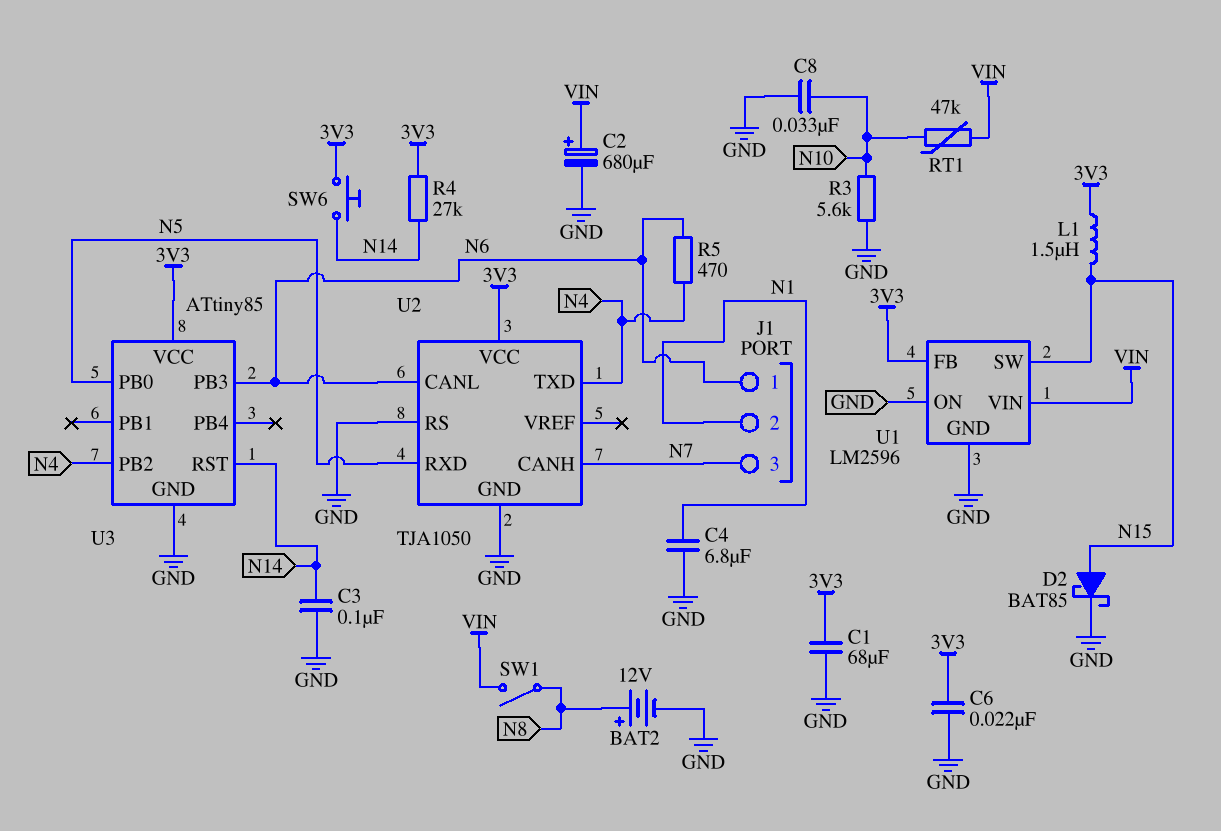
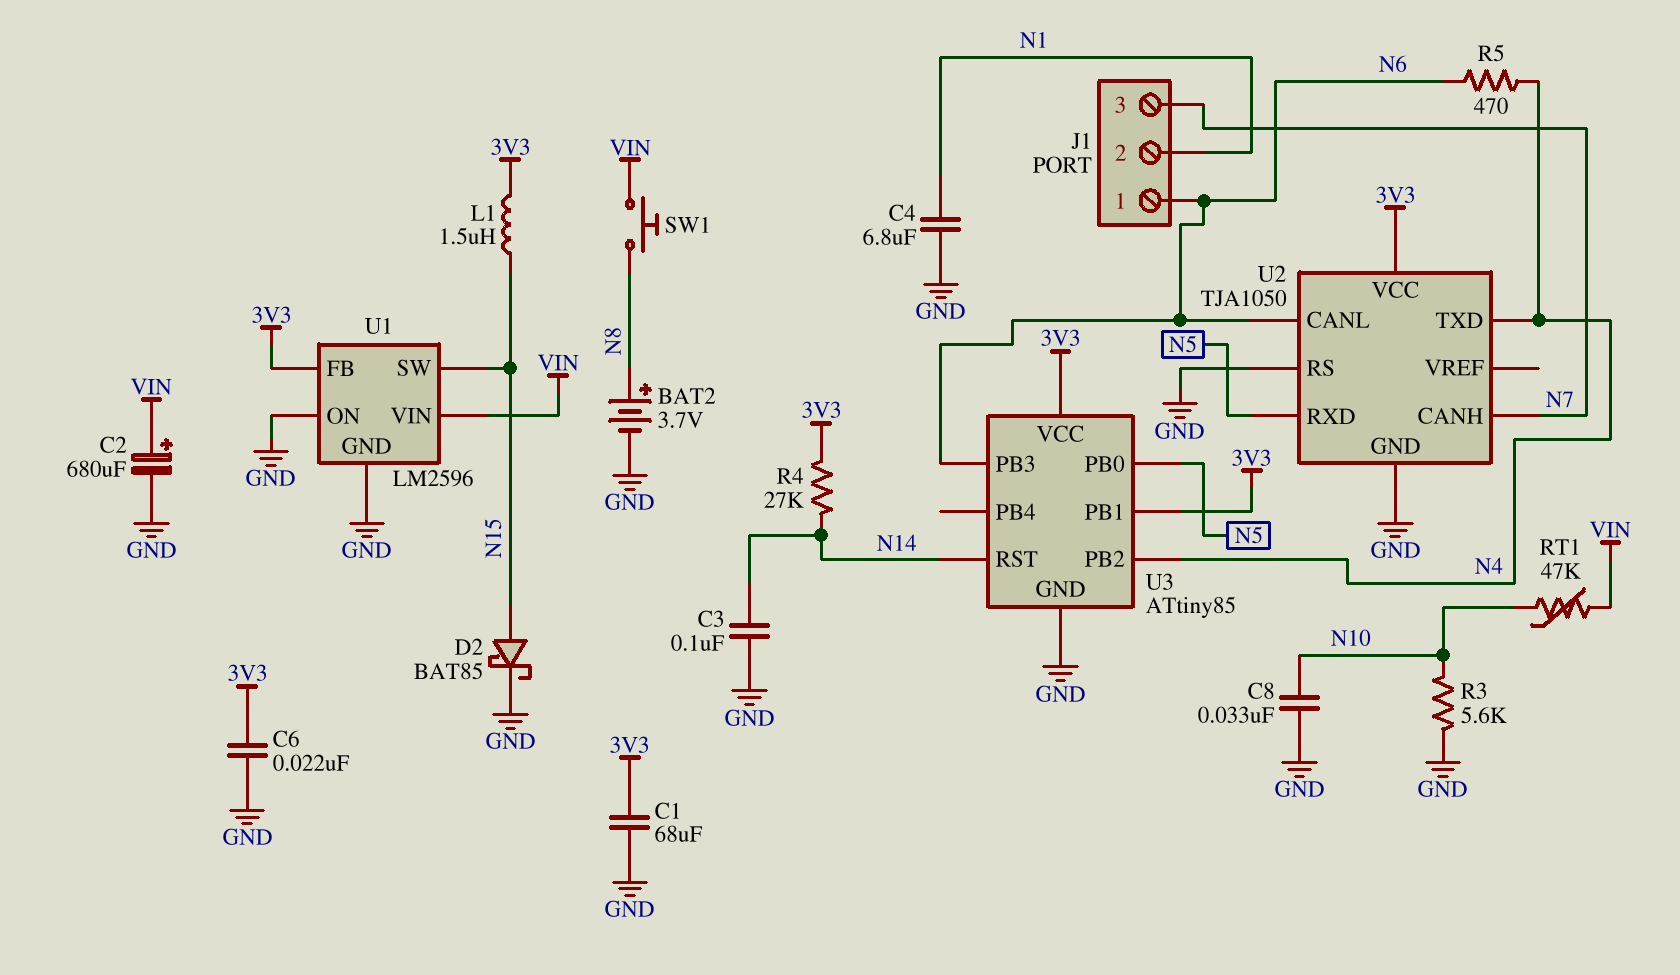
BAT2: 12V (plus N8, minus GND) -> 3.7V (plus N8, minus GND)
SW1: switch (N8, VIN) -> button (N8, VIN)
SW6: button (3V3, N14) -> none
U3 pin PB1: none -> 3V3

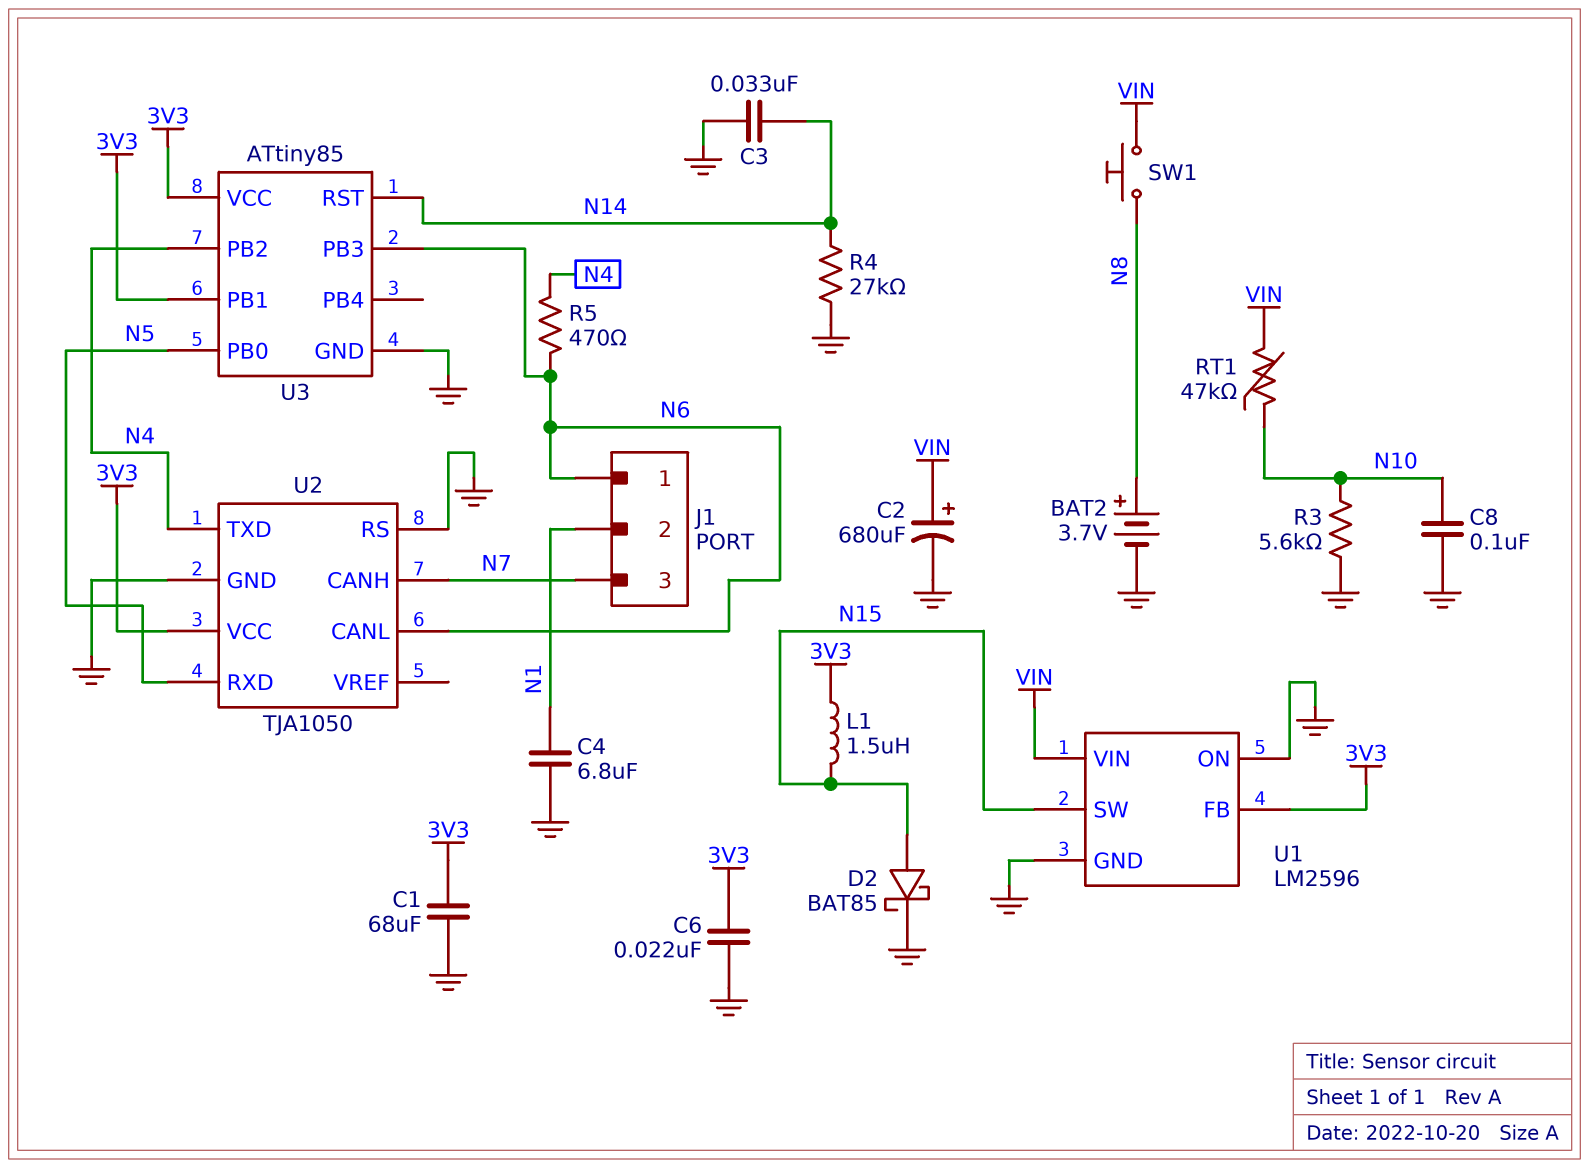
C3: 100nF (GND, N14) -> 33nF (GND, N14)
C8: 33nF (GND, N10) -> 100nF (GND, N10)
R4: 27k (3V3, N14) -> 27k (GND, N14)

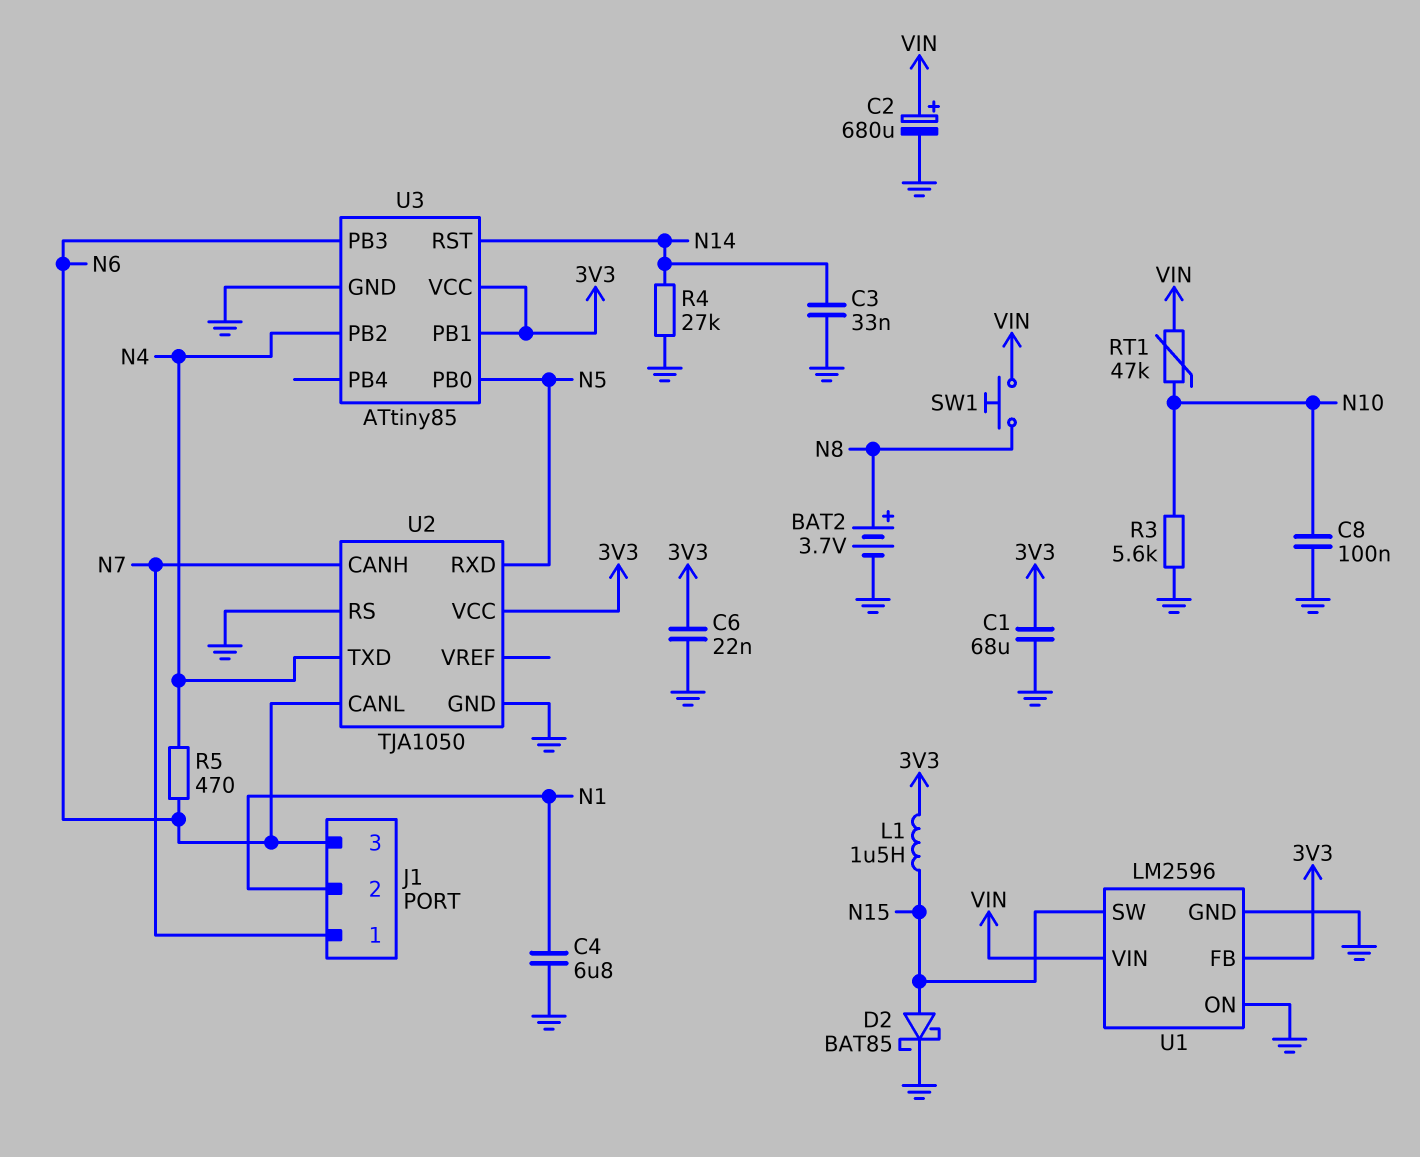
J1 pin 1: N6 -> N7
J1 pin 3: N7 -> N6

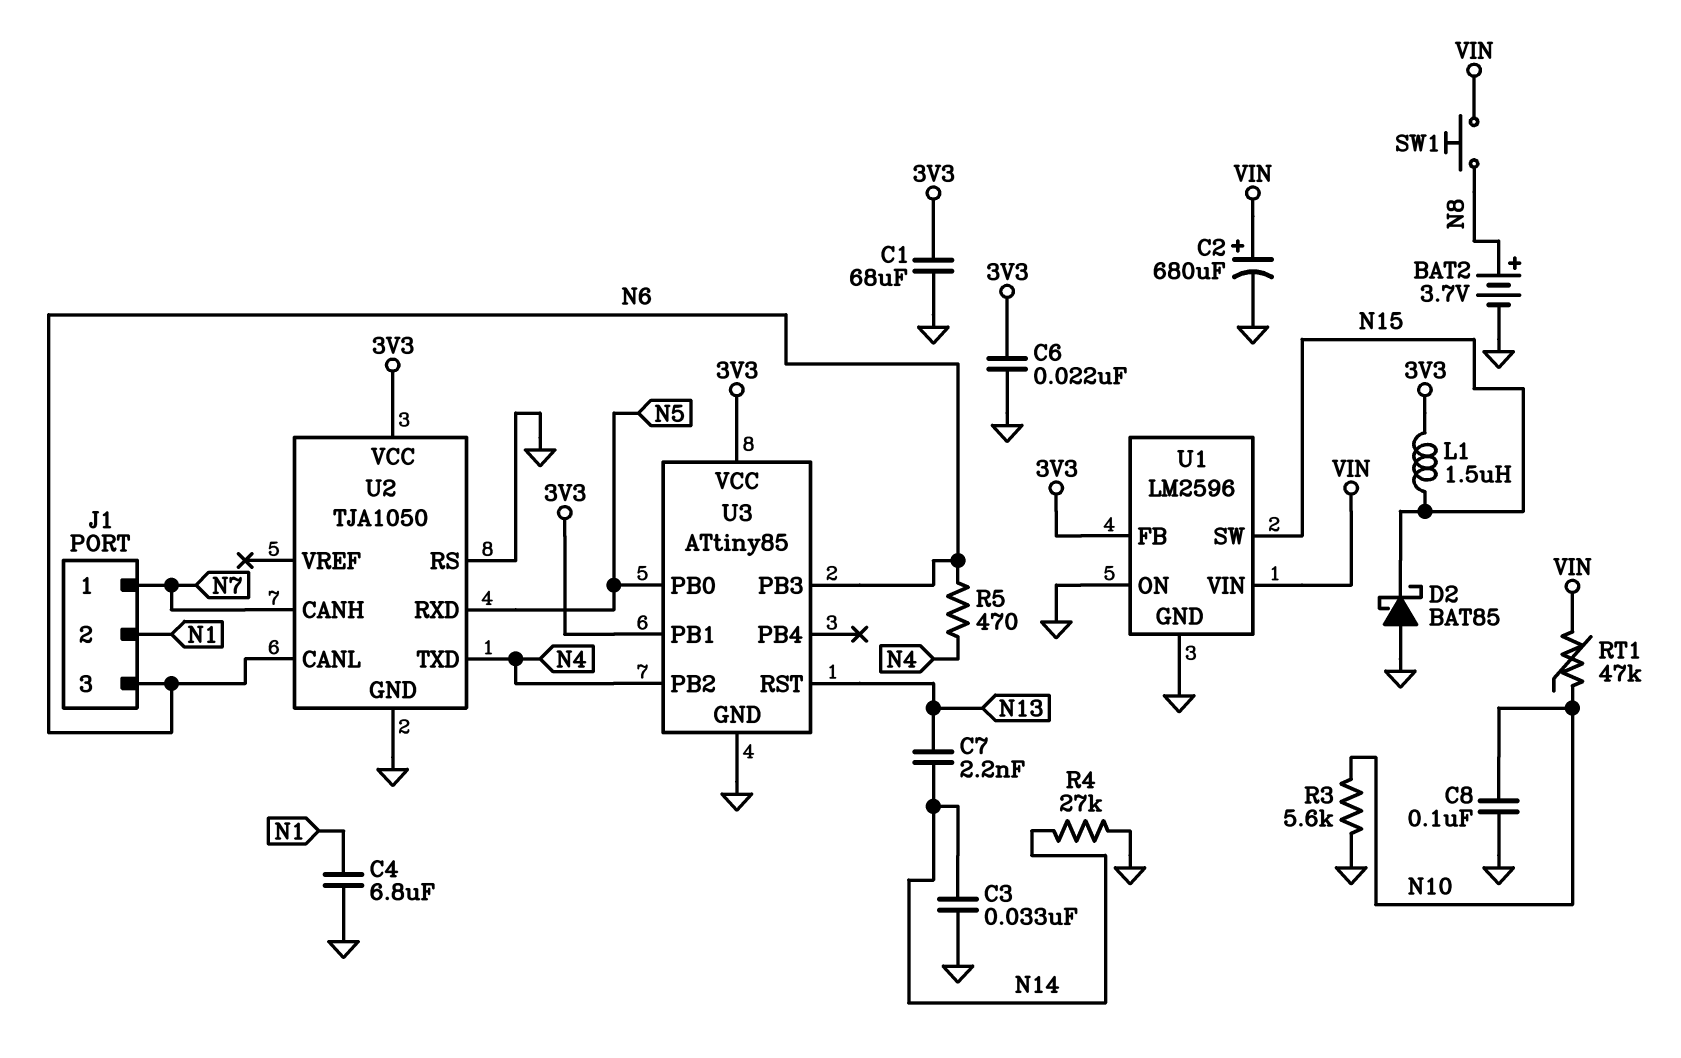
C7: none -> 2.2nF (N13, N14)
D2: schottky BAT85 (A N15, K GND) -> schottky BAT85 (A GND, K N15)
U3 pin RST: N14 -> N13

